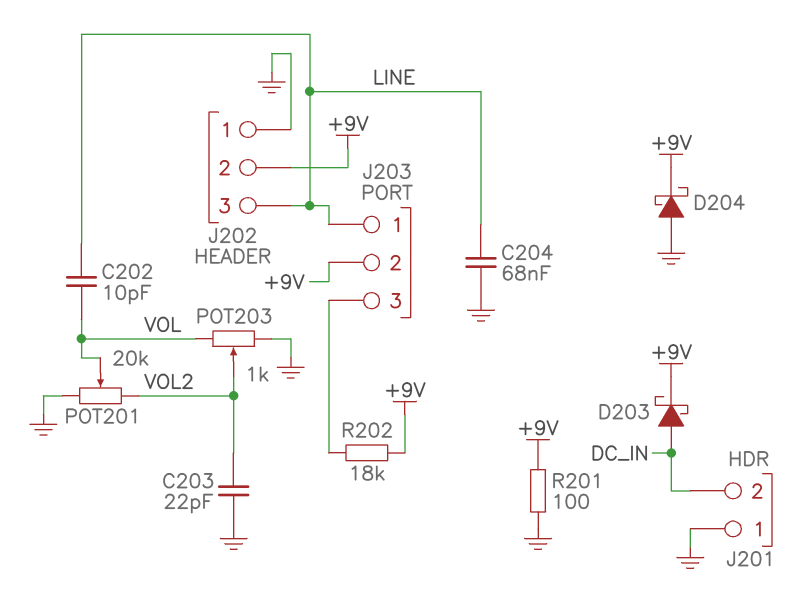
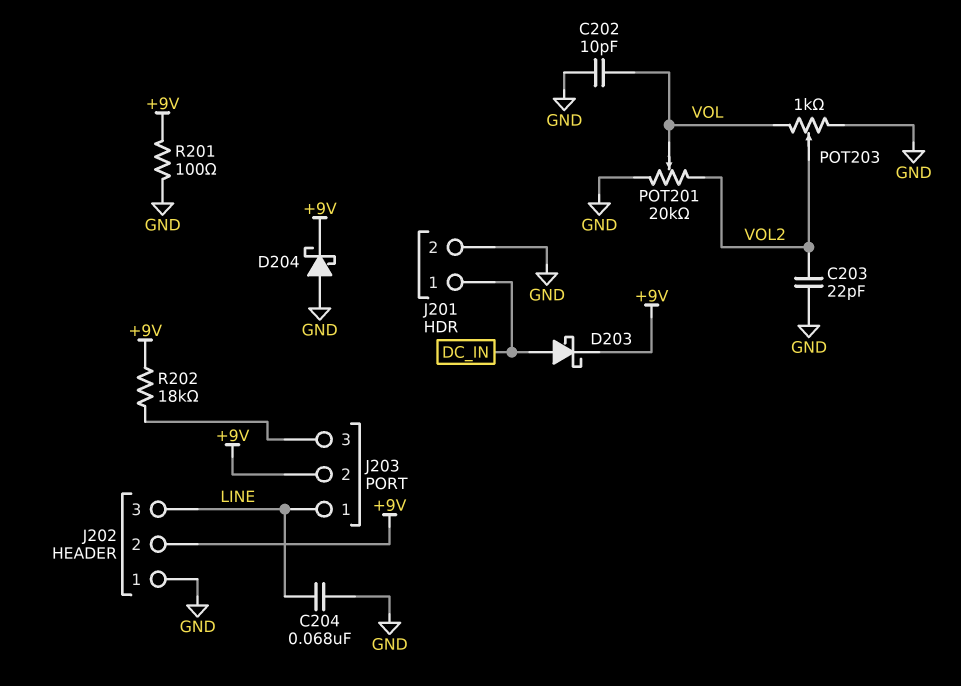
C202: 10pF (LINE, VOL) -> 10pF (GND, VOL)
J201 pin 1: GND -> DC_IN
J201 pin 2: DC_IN -> GND

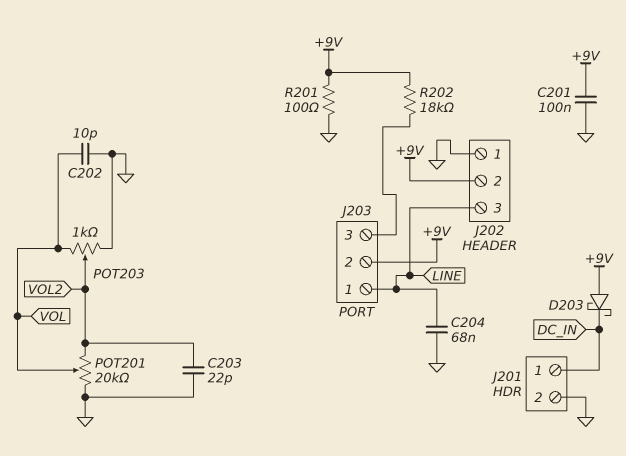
C201: none -> 100nF (+9V, GND)
D203: schottky (A DC_IN, K +9V) -> schottky (A +9V, K DC_IN)
D204: schottky (A GND, K +9V) -> none

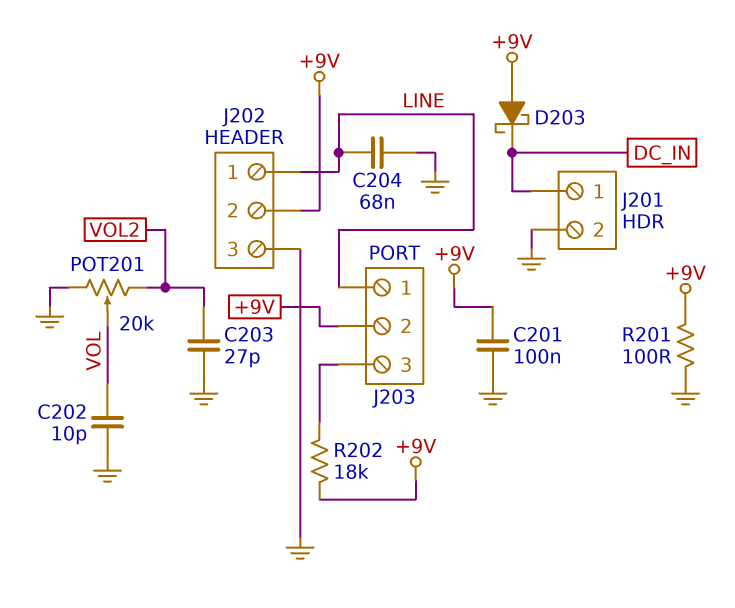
C203: 22pF (GND, VOL2) -> 27pF (GND, VOL2)
J202 pin 1: GND -> LINE
J202 pin 3: LINE -> GND
POT203: 1k (GND, VOL, wiper VOL2) -> none

